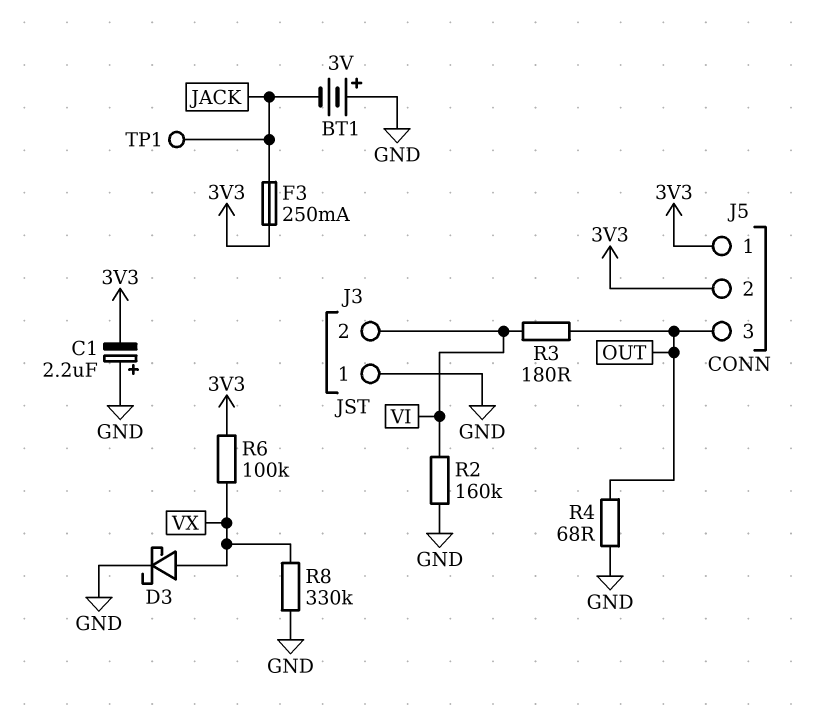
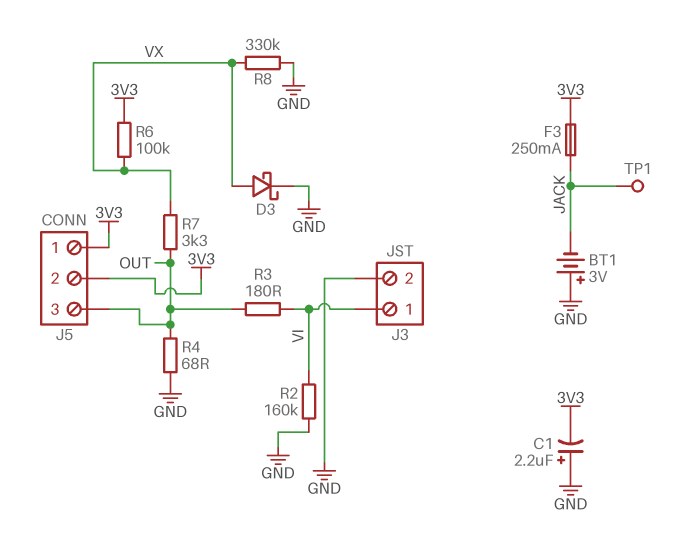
J3 pin 1: GND -> VI
J3 pin 2: VI -> GND
R7: none -> 3.3k (OUT, VX)

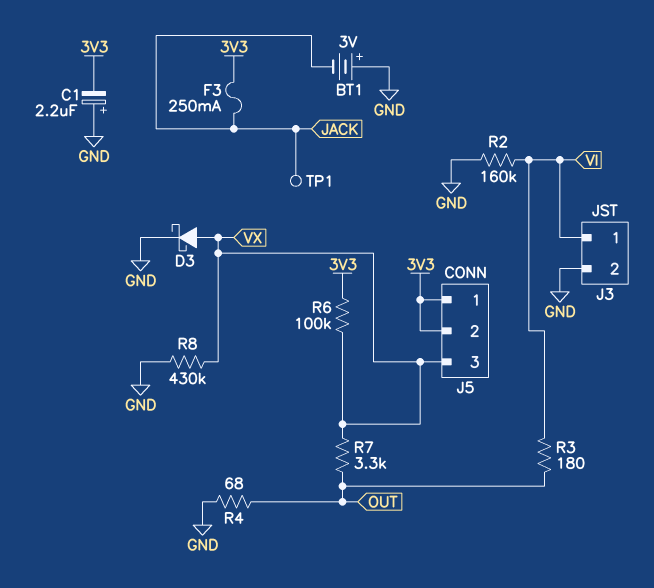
J5 pin 3: OUT -> VX
R8: 330k (GND, VX) -> 430k (GND, VX)

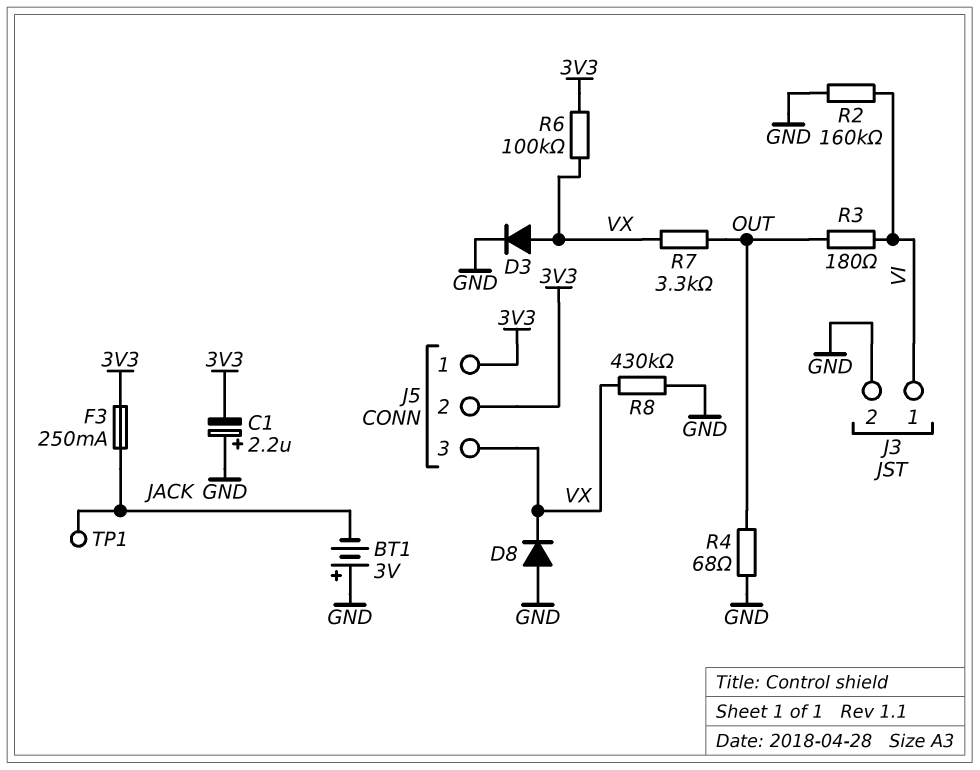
D3: schottky (A VX, K GND) -> diode (A VX, K GND)
D8: none -> diode (A GND, K VX)

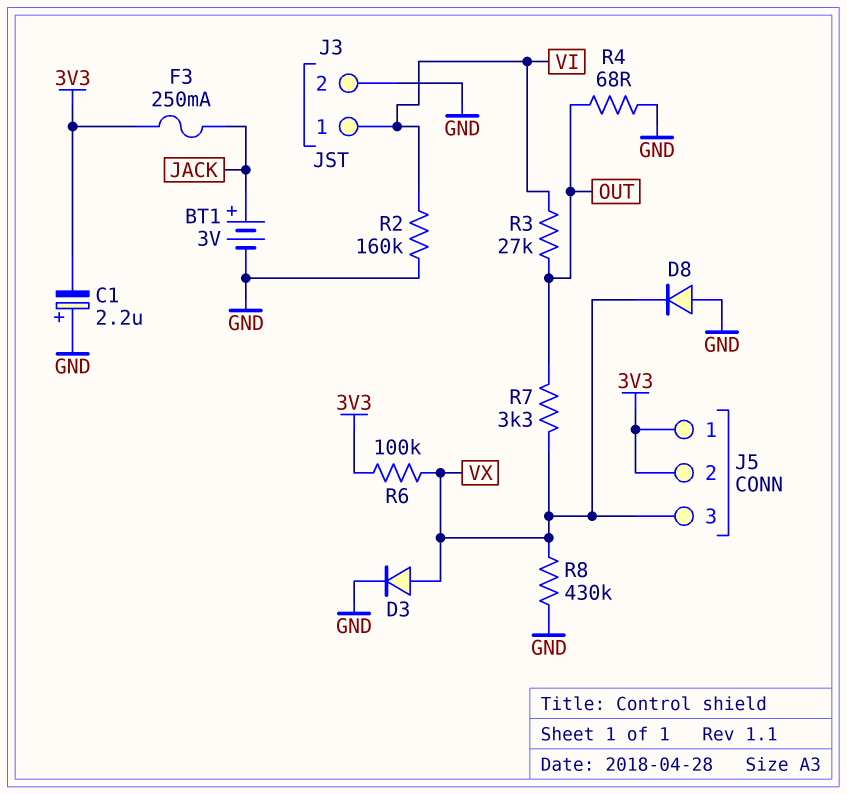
BT1: 3V (plus GND, minus JACK) -> 3V (plus JACK, minus GND)
R3: 180 (OUT, VI) -> 27k (OUT, VI)
TP1: test point (JACK) -> none

